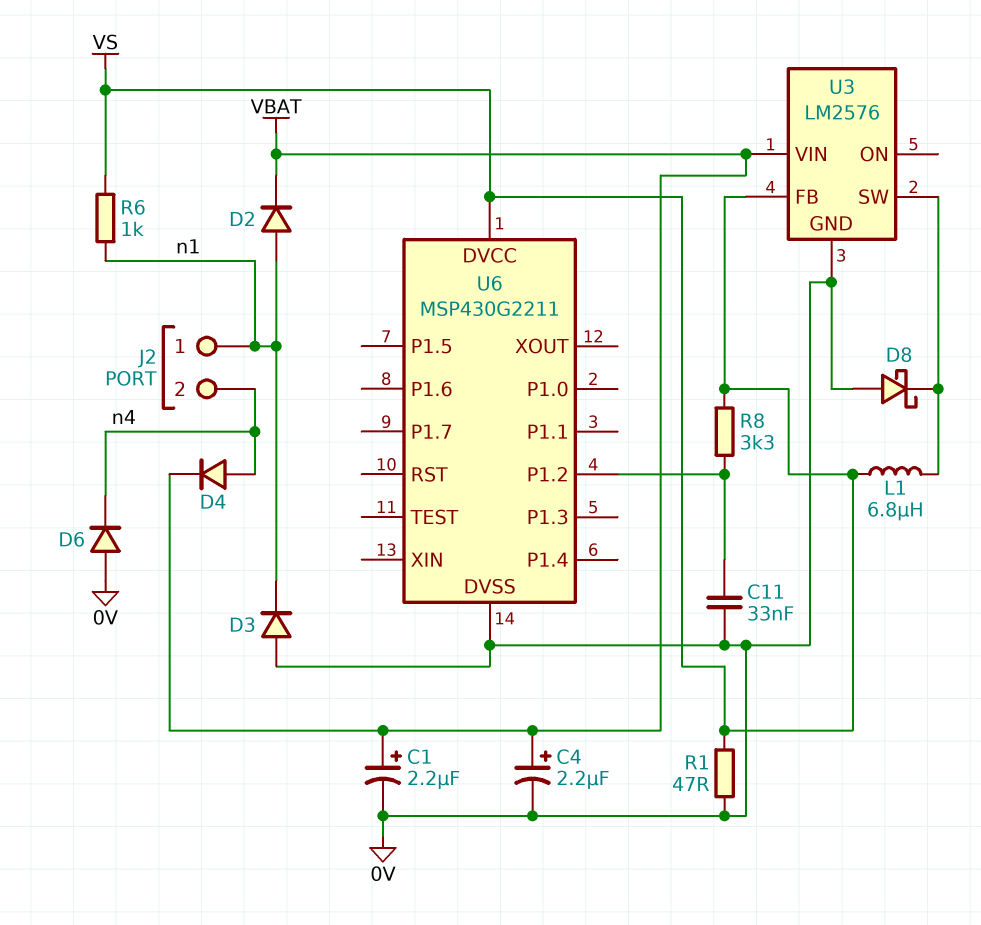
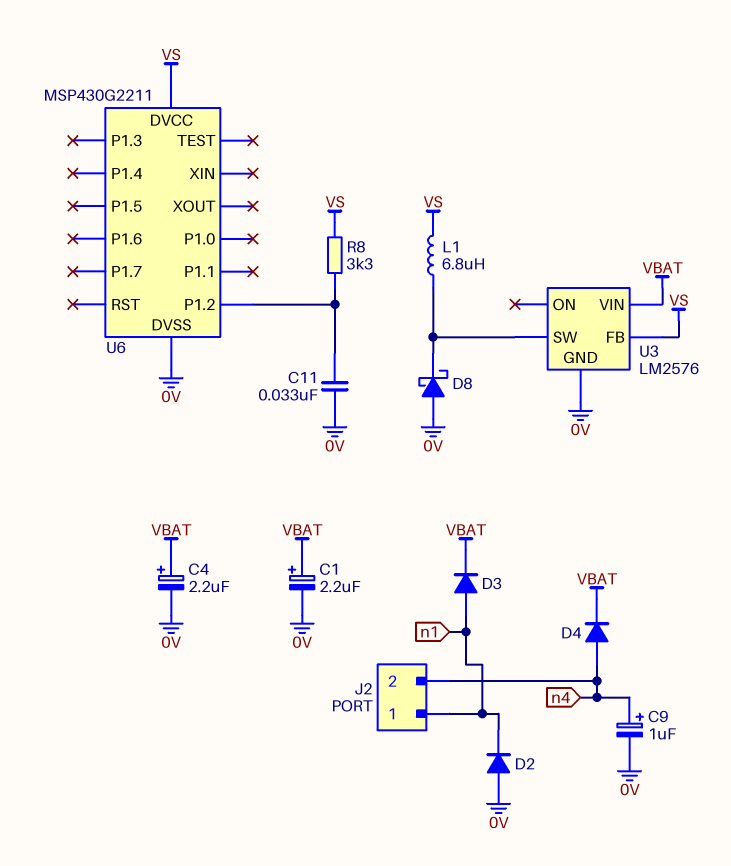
C9: none -> 1uF (plus n4, minus 0V)
D2: diode (A n1, K VBAT) -> diode (A 0V, K n1)
D3: diode (A 0V, K n1) -> diode (A n1, K VBAT)
D6: diode (A 0V, K n4) -> none
R1: 47 (0V, VS) -> none
R6: 1k (VS, n1) -> none

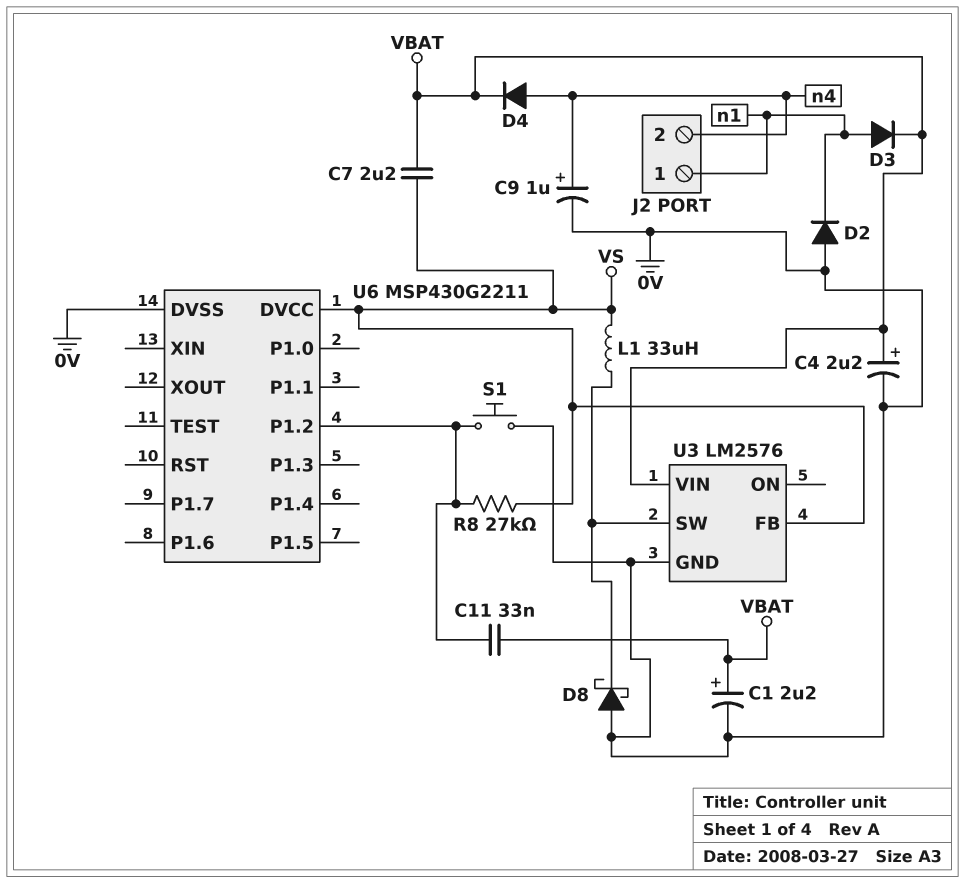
C7: none -> 2.2uF (VBAT, VS)
C11: 33nF (0V, U6/P1.2) -> 33nF (U6/P1.2, VBAT)
L1: 6.8uH (U3/SW, VS) -> 33uH (U3/SW, VS)
R8: 3.3k (U6/P1.2, VS) -> 27k (U6/P1.2, VS)
S1: none -> button (0V, U6/P1.2)

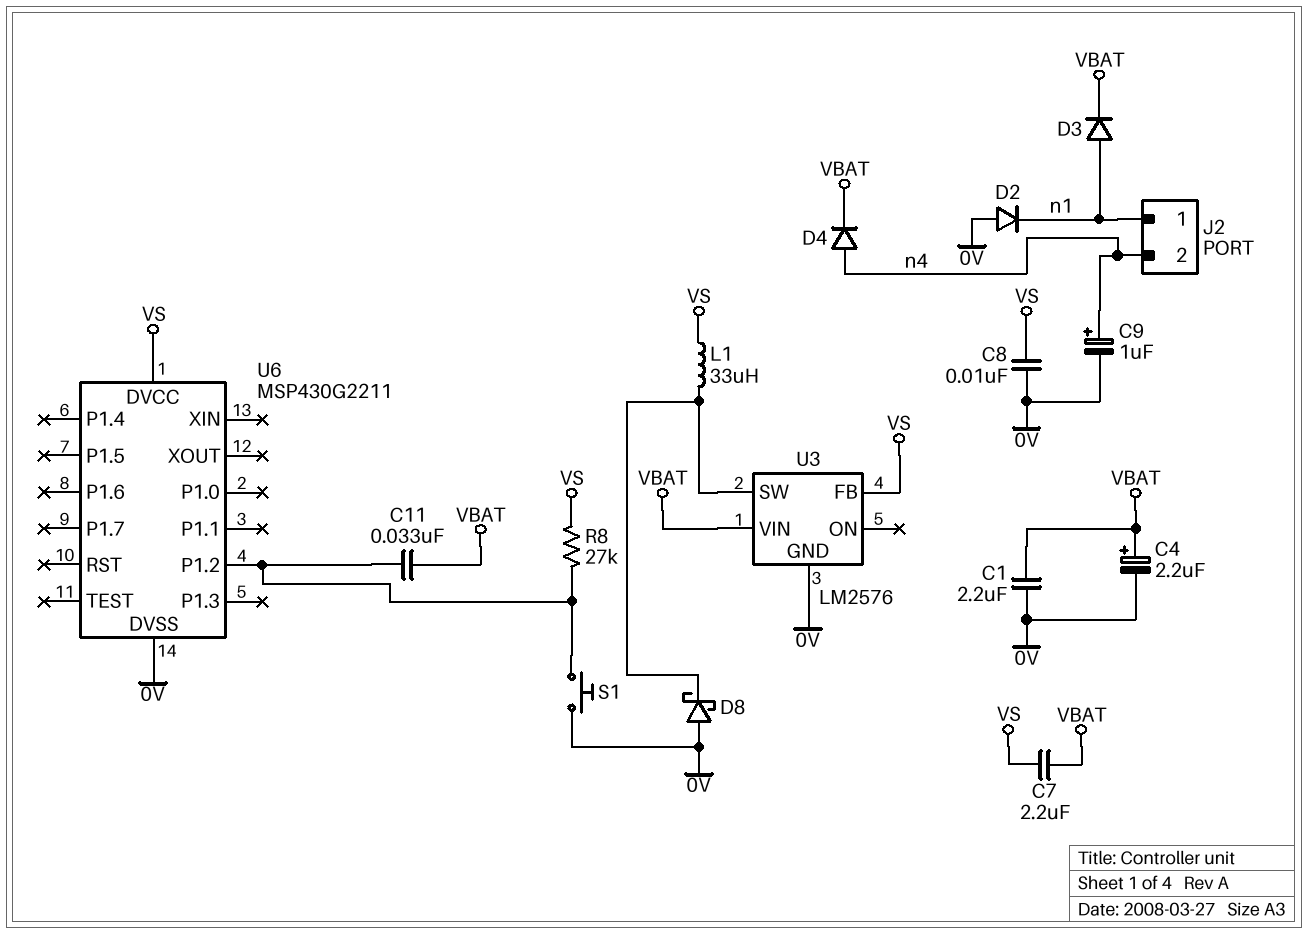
C1: 2.2uF (plus VBAT, minus 0V) -> 2.2uF (0V, VBAT)
C8: none -> 10nF (0V, VS)

